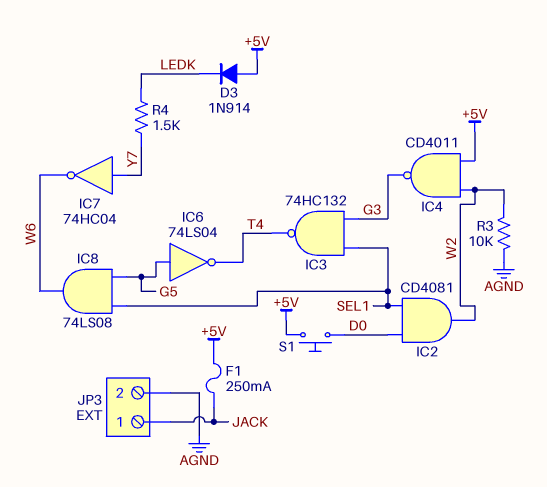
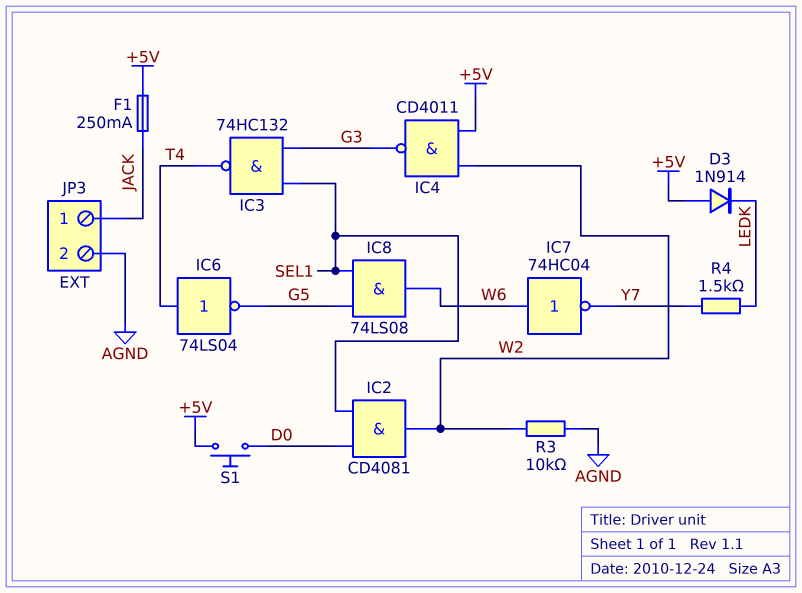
IC6: NOT 74LS04 (in G5, out T4) -> NOT 74LS04 (in T4, out G5)
IC7: NOT 74HC04 (in Y7, out W6) -> NOT 74HC04 (in W6, out Y7)

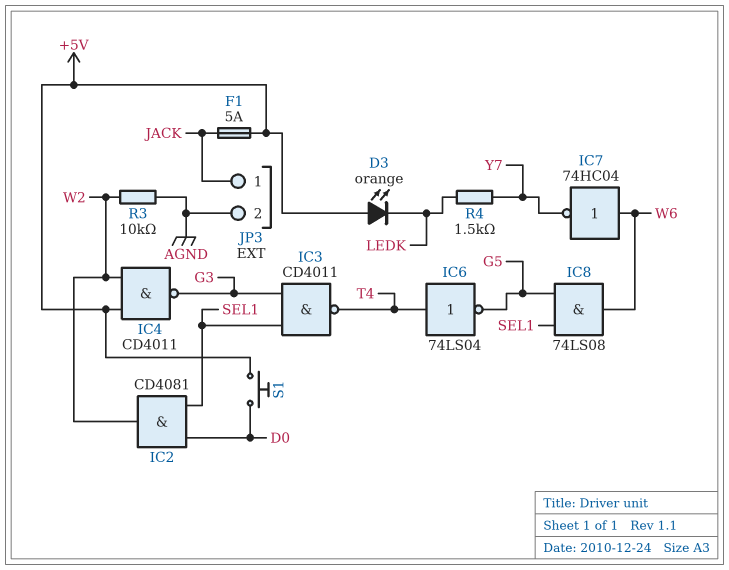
D3: diode 1N914 (A +5V, K LEDK) -> LED orange (A +5V, K LEDK)
F1: 250mA (+5V, JACK) -> 5A (+5V, JACK)
IC3: NAND 74HC132 (in G3, in SEL1, out T4) -> NAND CD4011 (in G3, in SEL1, out T4)

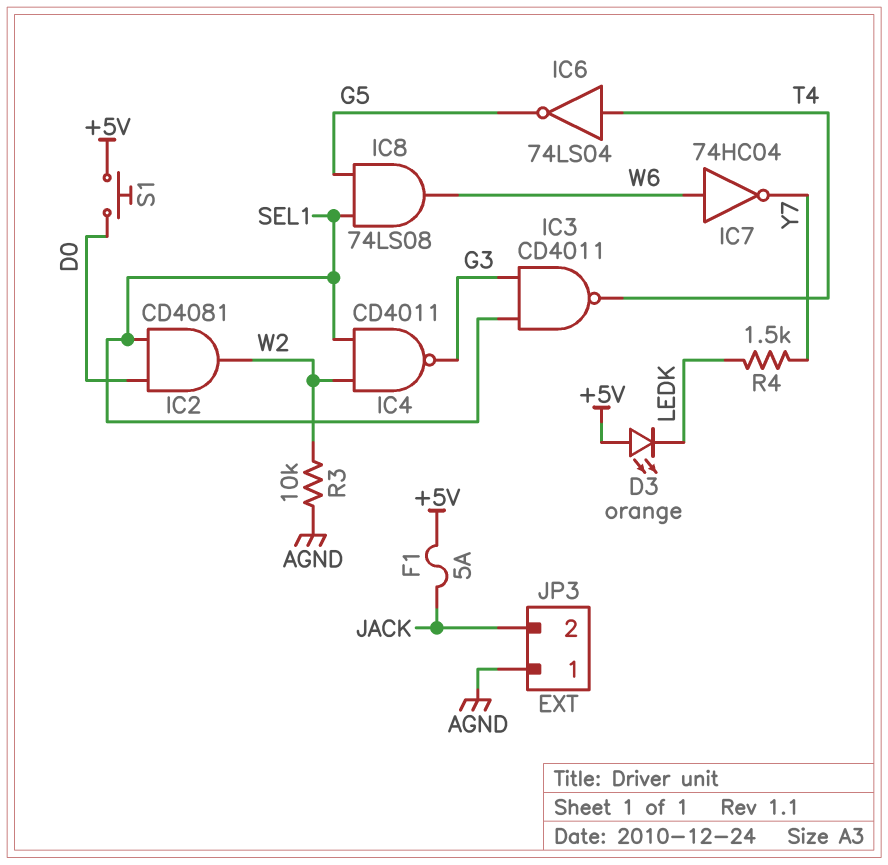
IC4: NAND CD4011 (in +5V, in W2, out G3) -> NAND CD4011 (in SEL1, in W2, out G3)
JP3 pin 1: JACK -> AGND
JP3 pin 2: AGND -> JACK

